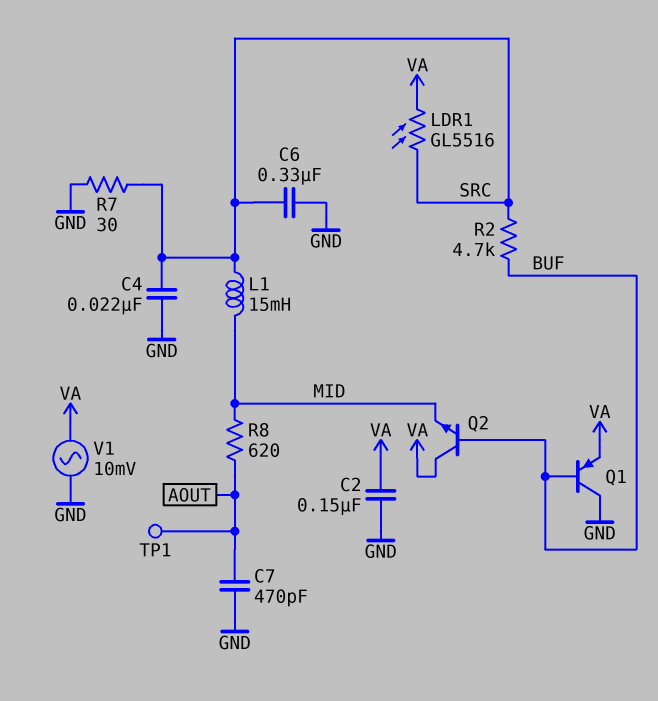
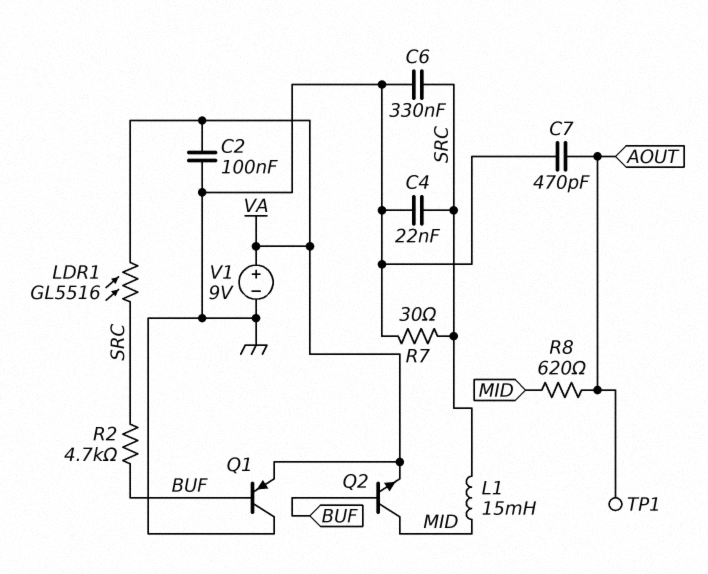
C2: 150nF (GND, VA) -> 100nF (GND, VA)
Q2: NPN (B BUF, C VA, E MID) -> NPN (B BUF, C MID, E VA)
V1: AC 10mV (GND, VA) -> 9V (plus VA, minus GND)

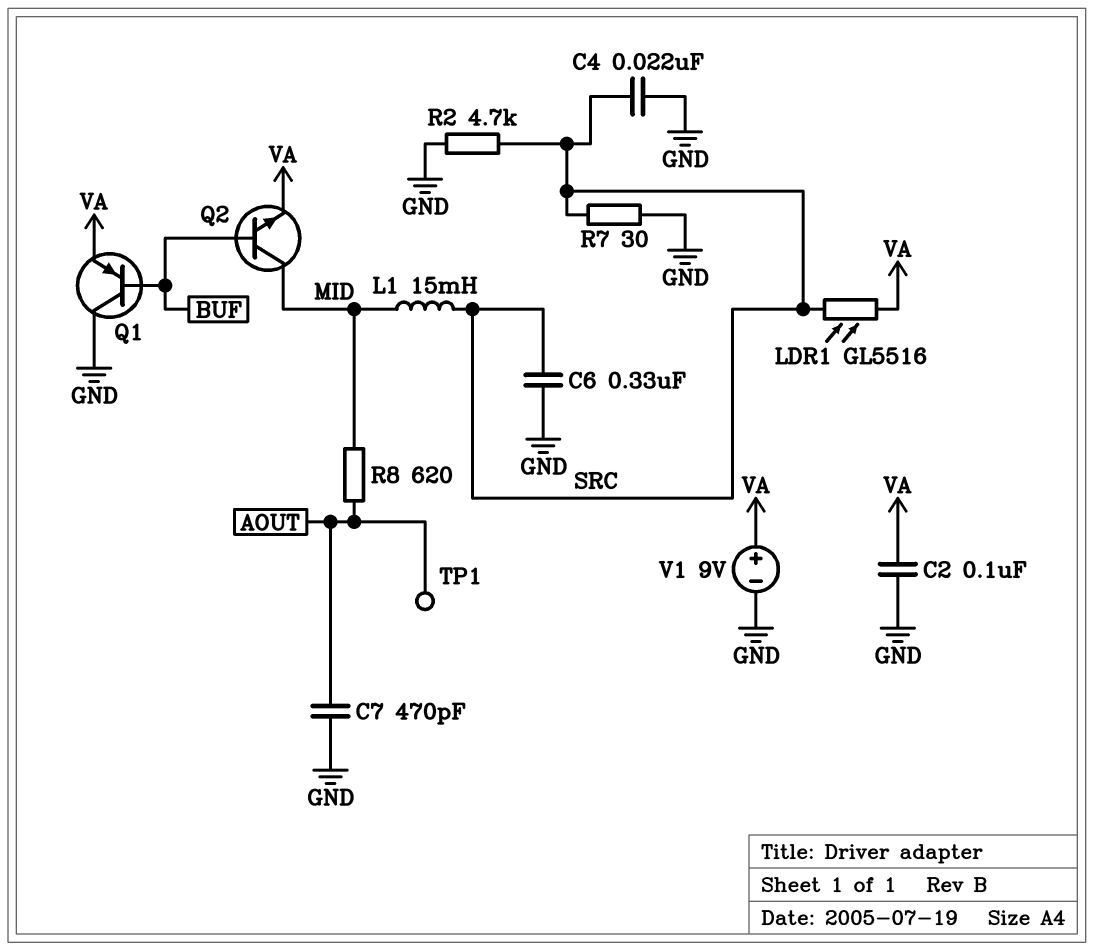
R2: 4.7k (BUF, SRC) -> 4.7k (GND, SRC)

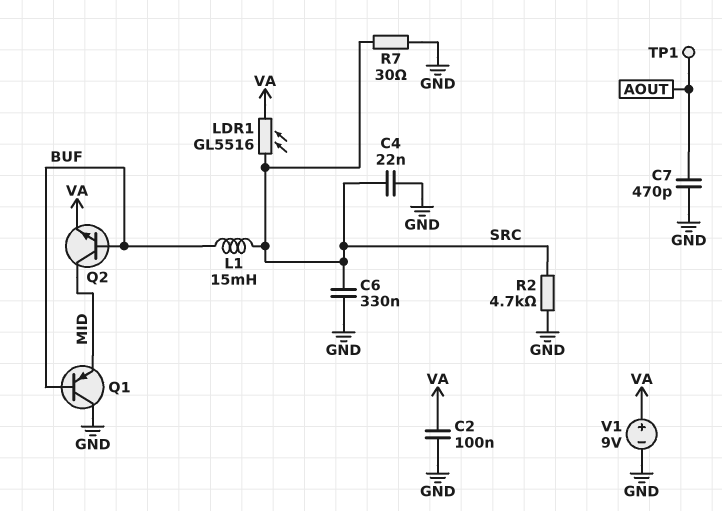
L1: 15mH (MID, SRC) -> 15mH (BUF, SRC)
Q1: PNP (B BUF, C GND, E VA) -> PNP (B BUF, C GND, E MID)
R8: 620 (AOUT, MID) -> none

